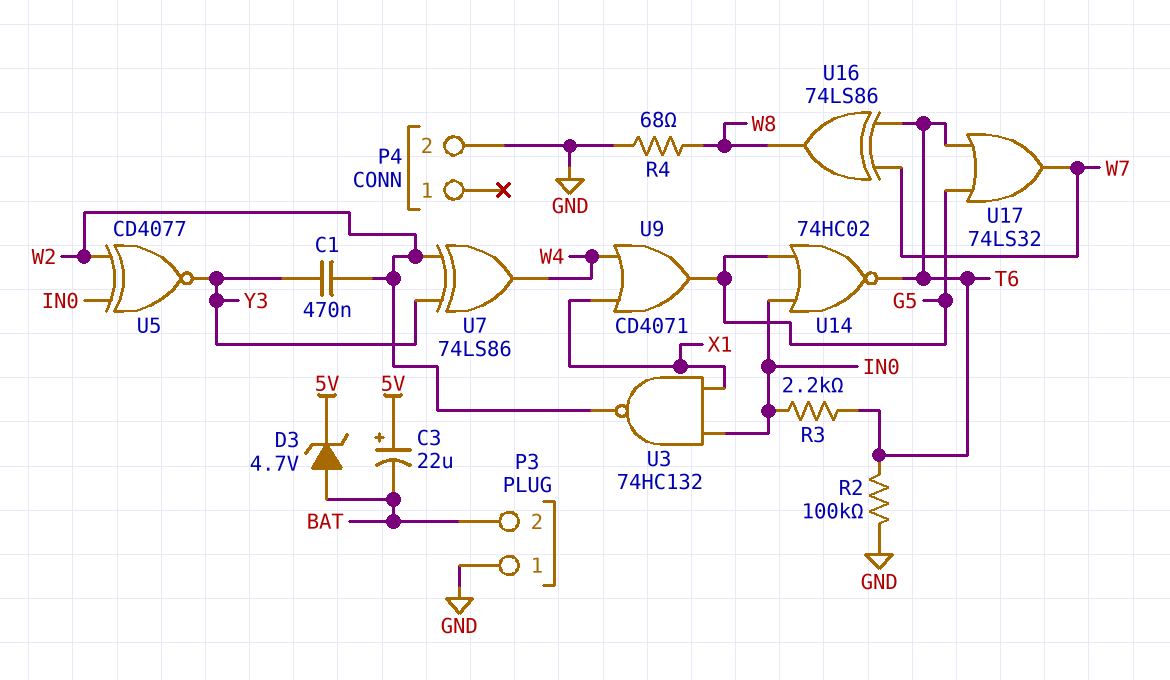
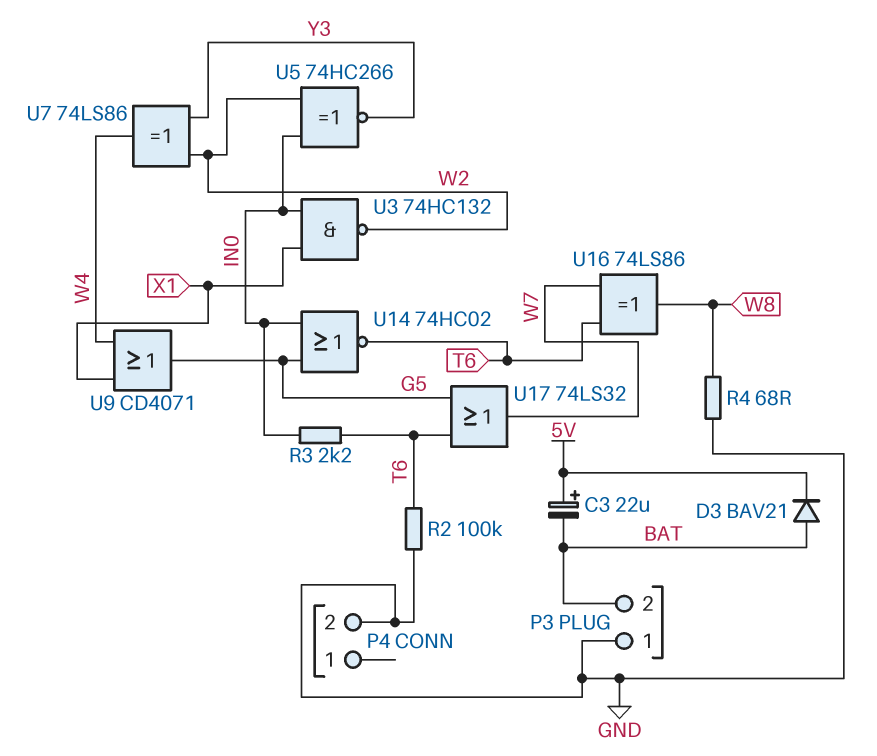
C1: 470nF (W2, Y3) -> none
D3: zener 4.7V (A BAT, K 5V) -> diode BAV21 (A BAT, K 5V)
U5: XNOR CD4077 (in IN0, in W2, out Y3) -> XNOR 74HC266 (in IN0, in W2, out Y3)

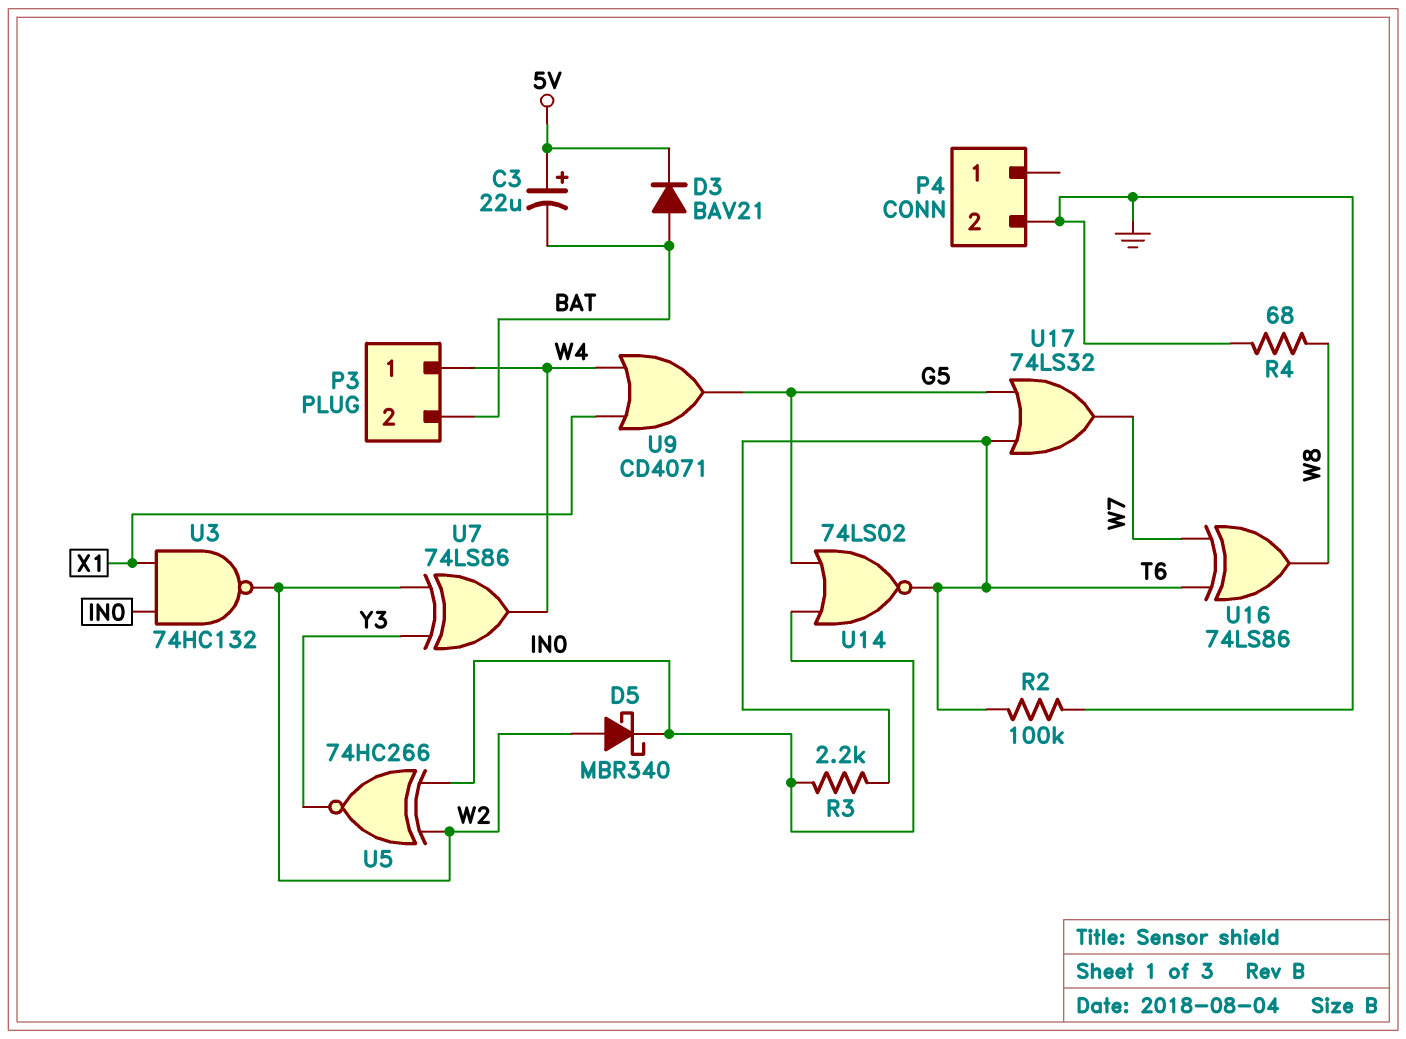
D5: none -> schottky MBR340 (A W2, K IN0)
P3 pin 1: GND -> W4
U14: NOR 74HC02 (in G5, in IN0, out T6) -> NOR 74LS02 (in G5, in IN0, out T6)

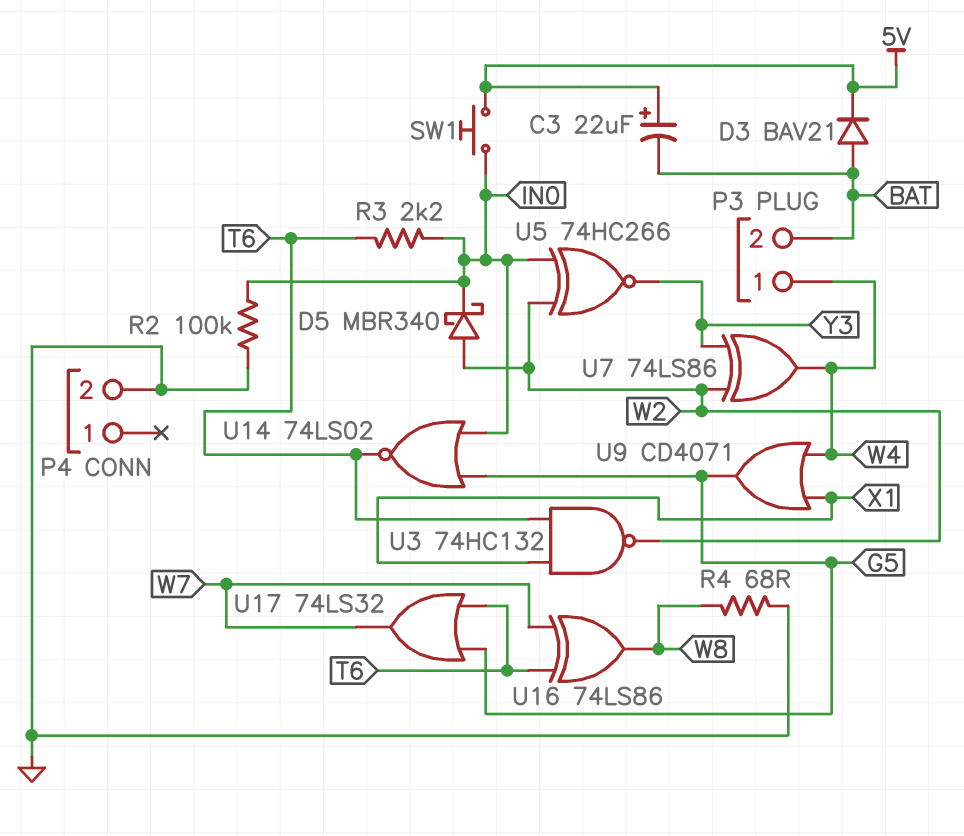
R2: 100k (GND, T6) -> 100k (GND, IN0)
SW1: none -> button (5V, IN0)
U3: NAND 74HC132 (in IN0, in X1, out W2) -> NAND 74HC132 (in T6, in X1, out W2)

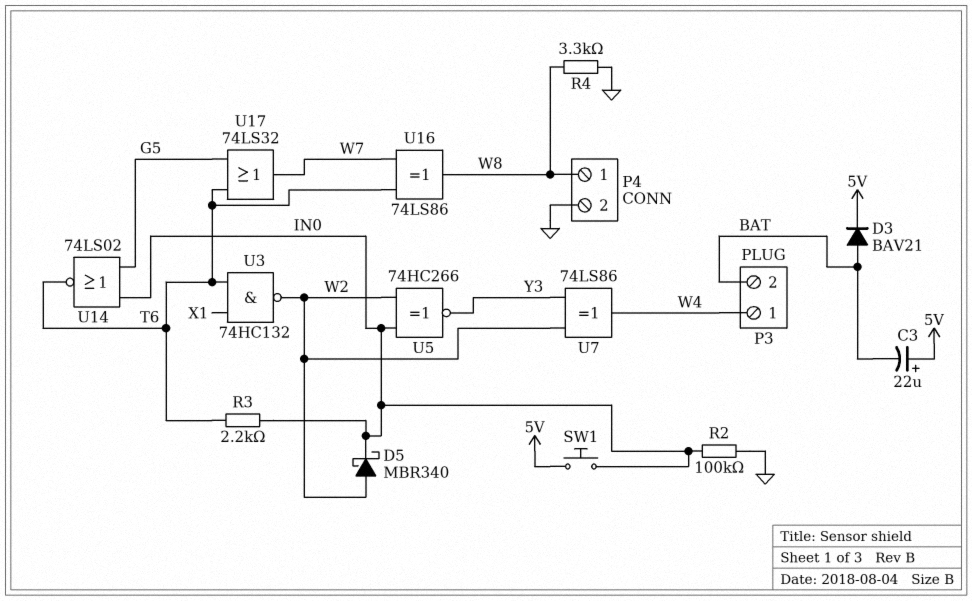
P4 pin 1: none -> W8
R4: 68 (GND, W8) -> 3.3k (GND, W8)
U9: OR CD4071 (in W4, in X1, out G5) -> none

